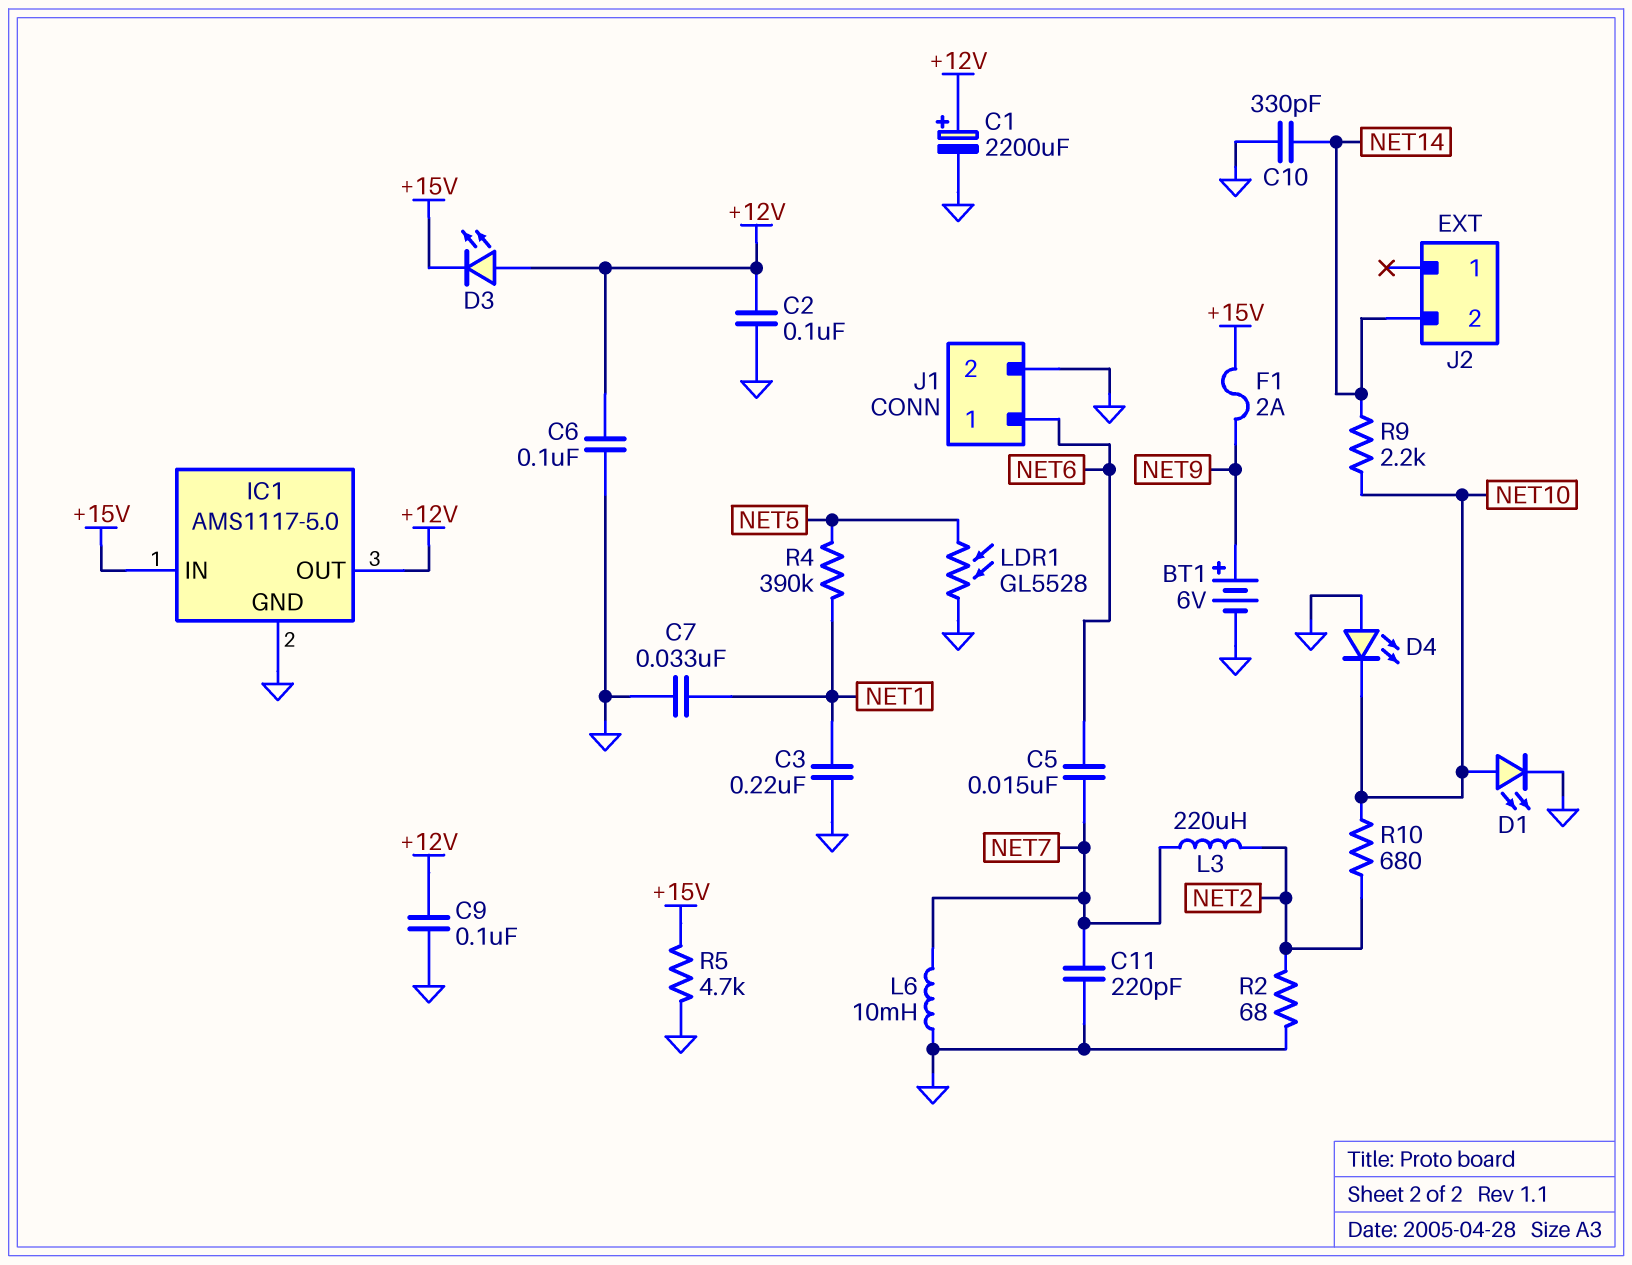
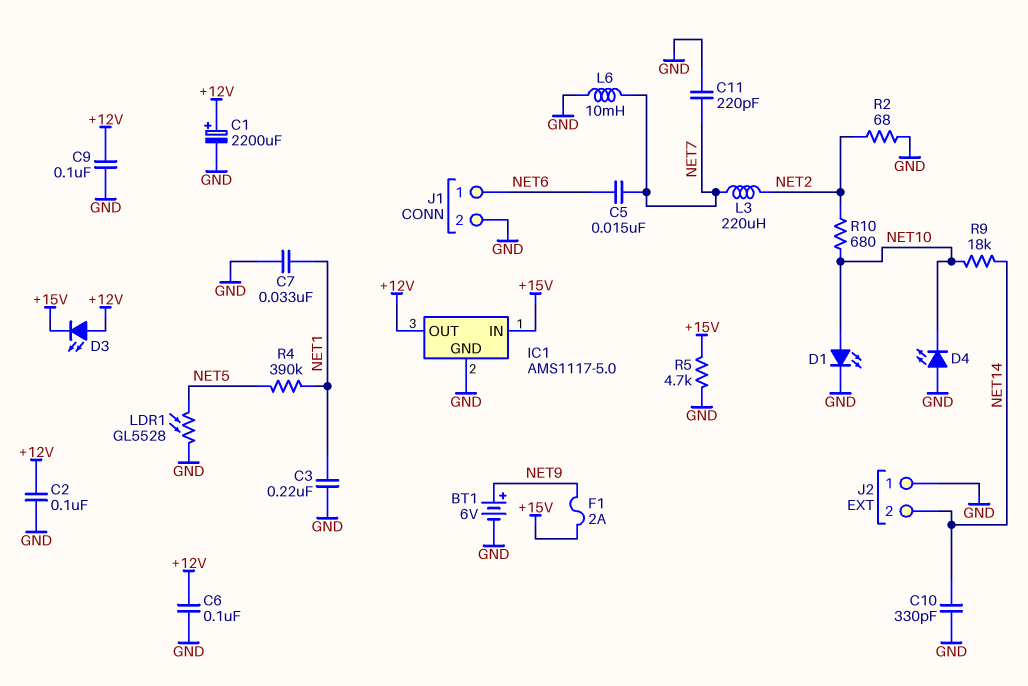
J2 pin 1: none -> GND
R9: 2.2k (NET10, NET14) -> 18k (NET10, NET14)

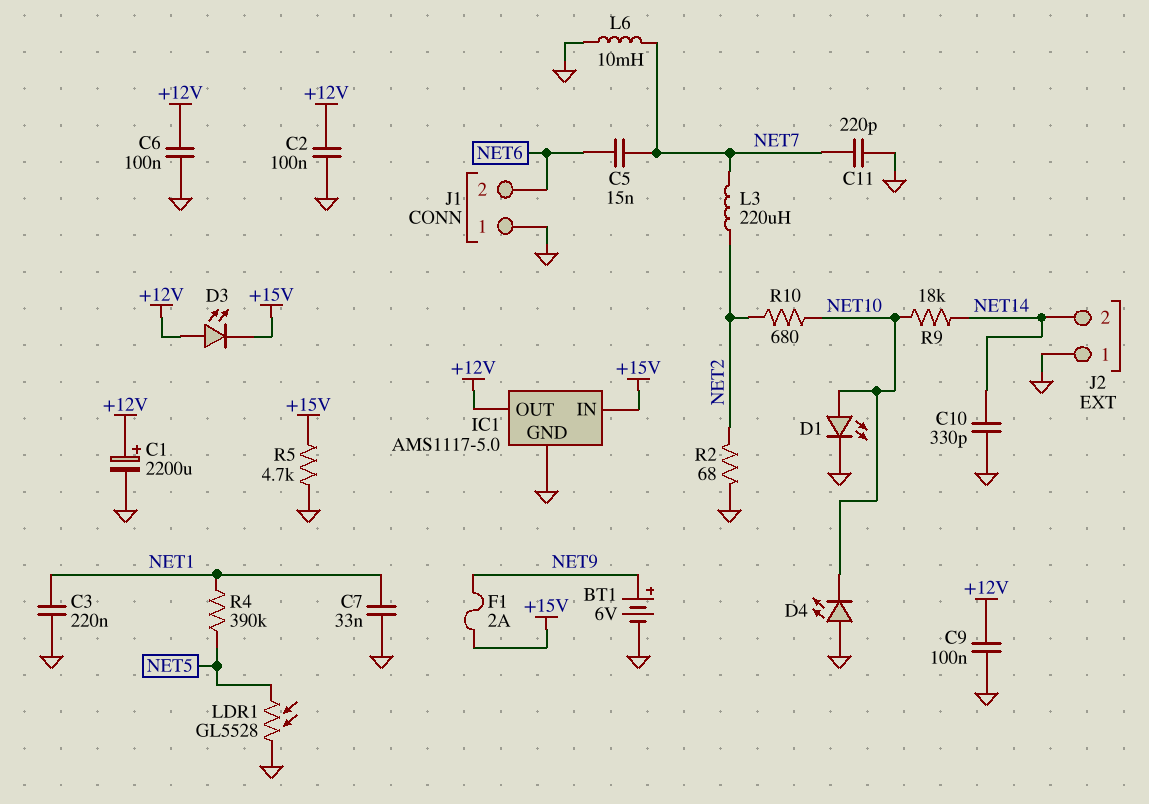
J1 pin 1: NET6 -> GND
J1 pin 2: GND -> NET6

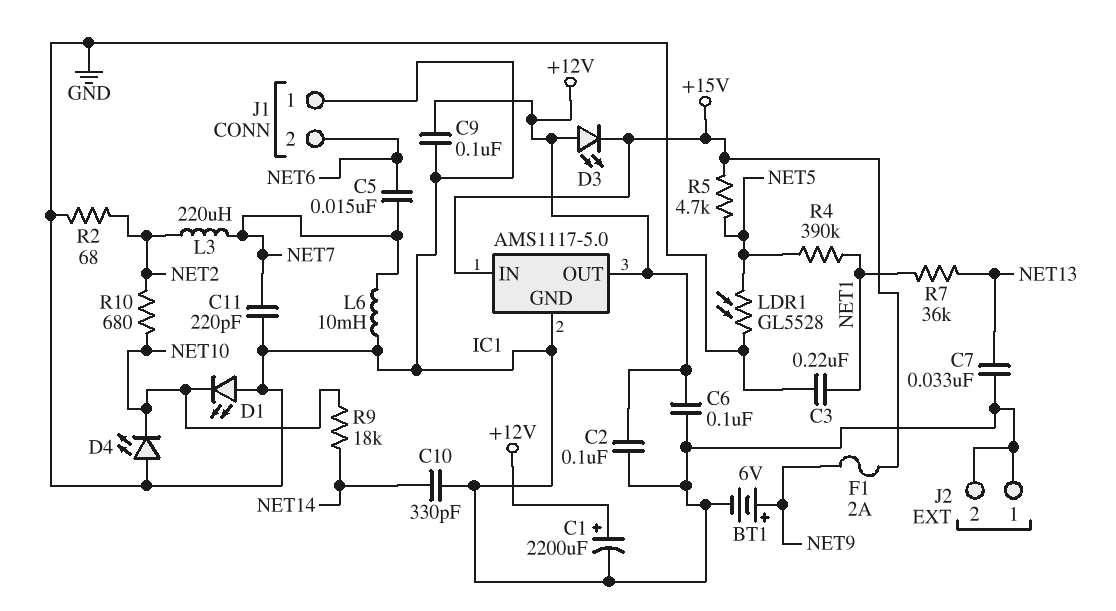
C7: 33nF (GND, NET1) -> 33nF (GND, NET13)
D1: LED (A NET10, K GND) -> LED (A GND, K NET10)
J2 pin 2: NET14 -> GND
R5: 4.7k (+15V, GND) -> 4.7k (+15V, NET5)
R7: none -> 36k (NET1, NET13)

